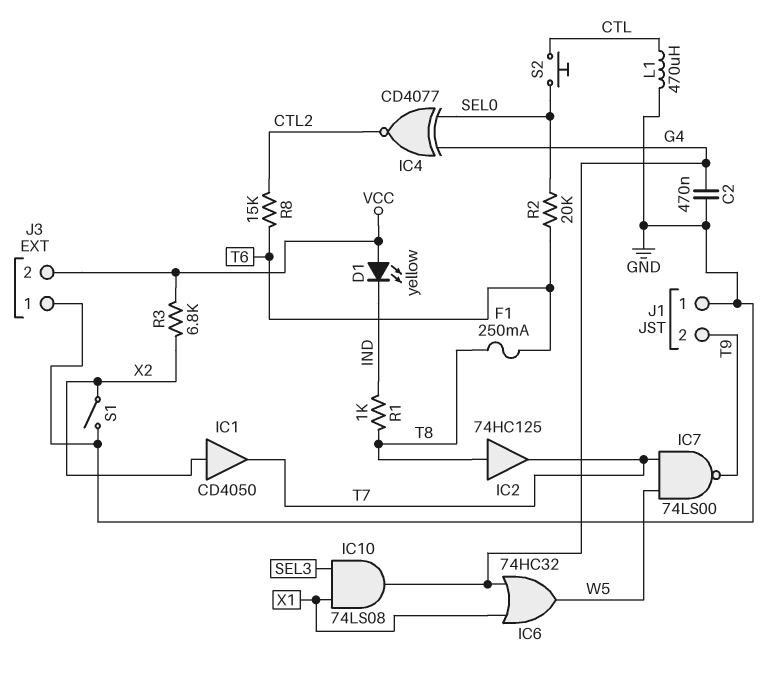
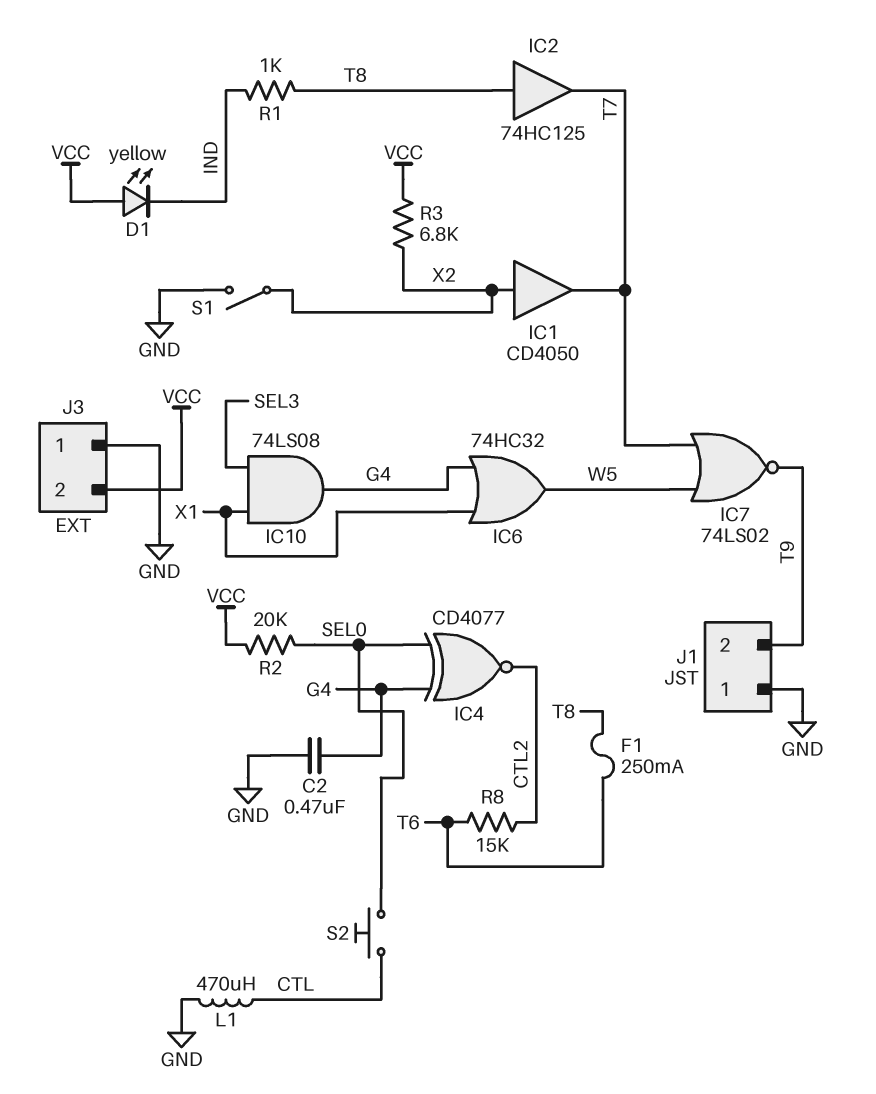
IC7: NAND 74LS00 (in T7, in W5, out T9) -> NOR 74LS02 (in T7, in W5, out T9)
R2: 20k (SEL0, T6) -> 20k (SEL0, VCC)

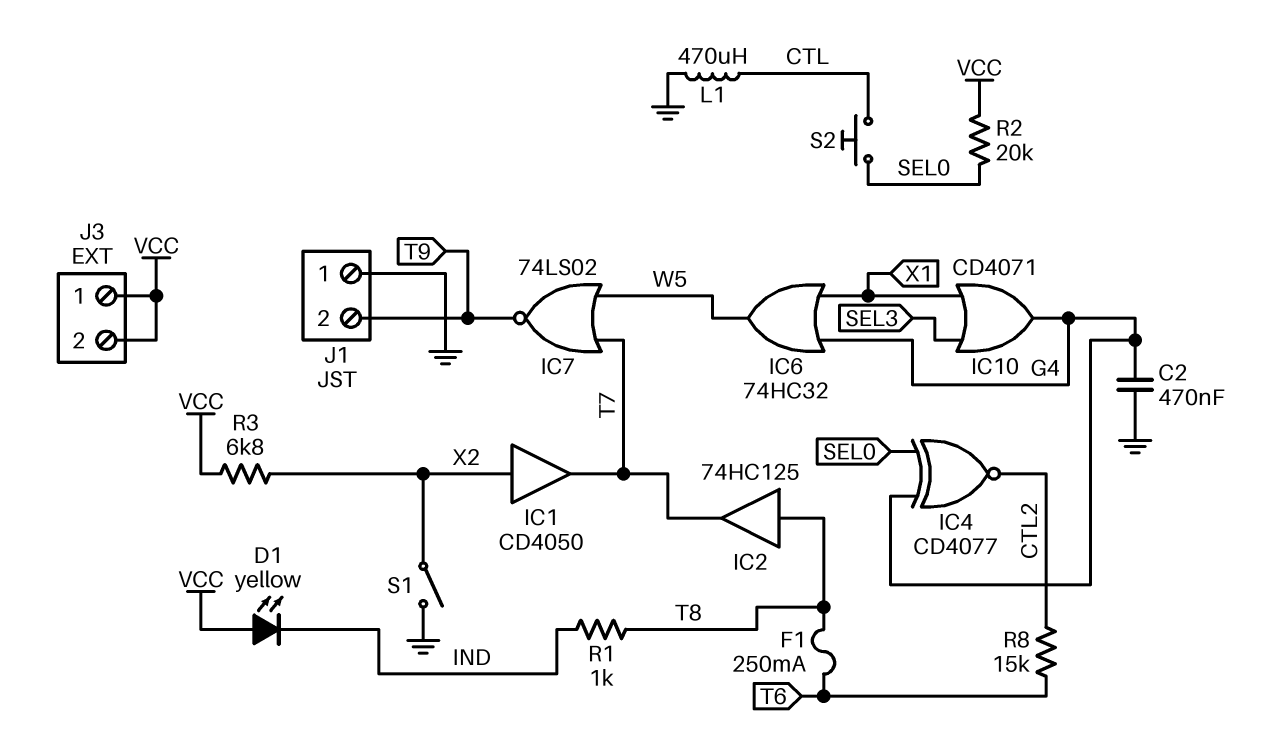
IC10: AND 74LS08 (in SEL3, in X1, out G4) -> OR CD4071 (in SEL3, in X1, out G4)
J3 pin 1: GND -> VCC

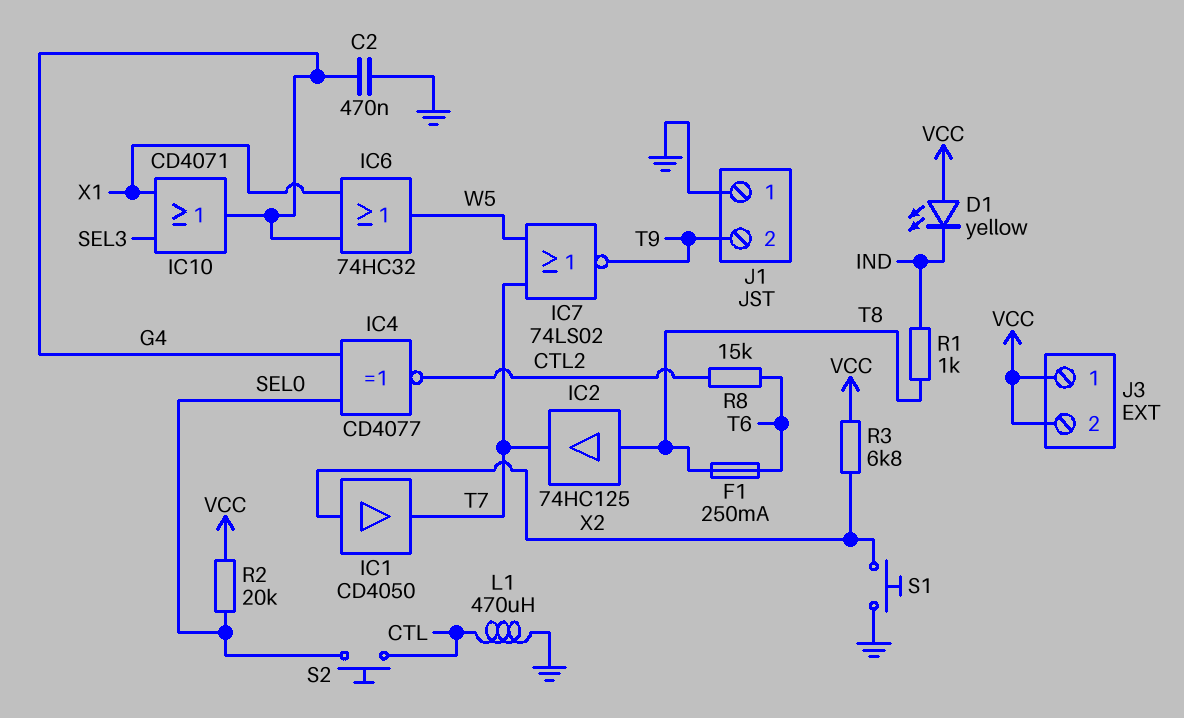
S1: switch (GND, X2) -> button (GND, X2)

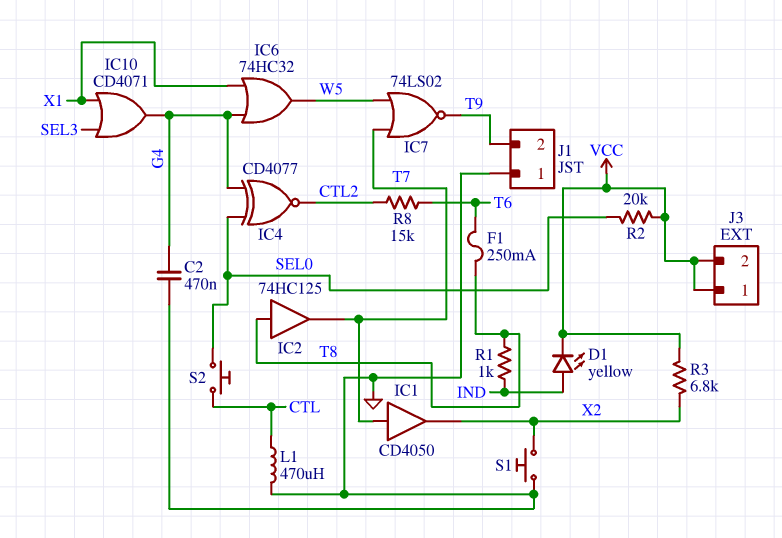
D1: LED yellow (A VCC, K IND) -> LED yellow (A IND, K VCC)
IC1: buffer CD4050 (in X2, out T7) -> buffer CD4050 (in T7, out X2)

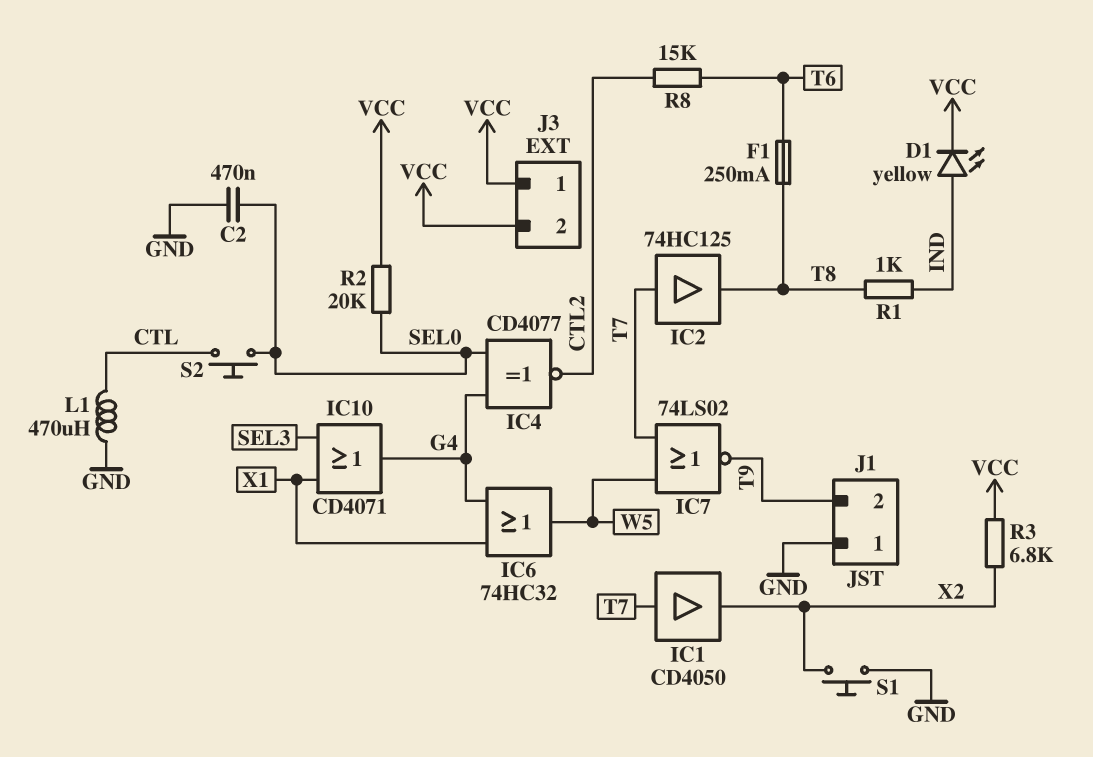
C2: 470nF (G4, GND) -> 470nF (GND, SEL0)
IC2: buffer 74HC125 (in T8, out T7) -> buffer 74HC125 (in T7, out T8)

